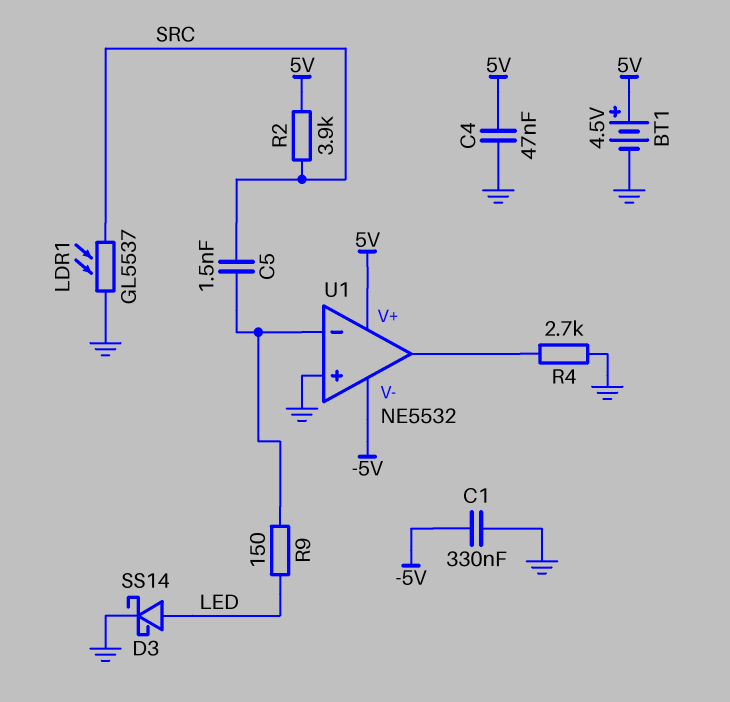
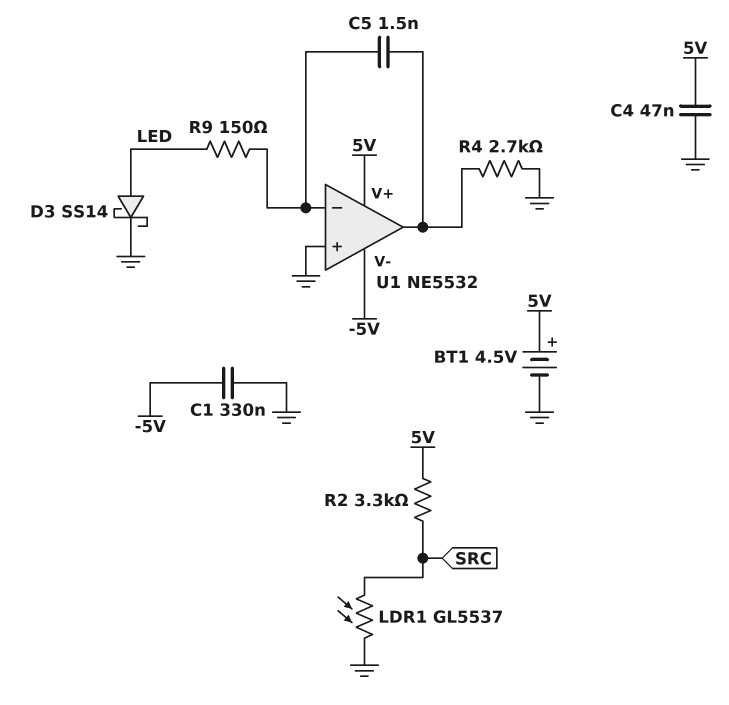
C5: 1.5nF (SRC, U1/in-) -> 1.5nF (U1/in-, U1/out)
R2: 3.9k (5V, SRC) -> 3.3k (5V, SRC)

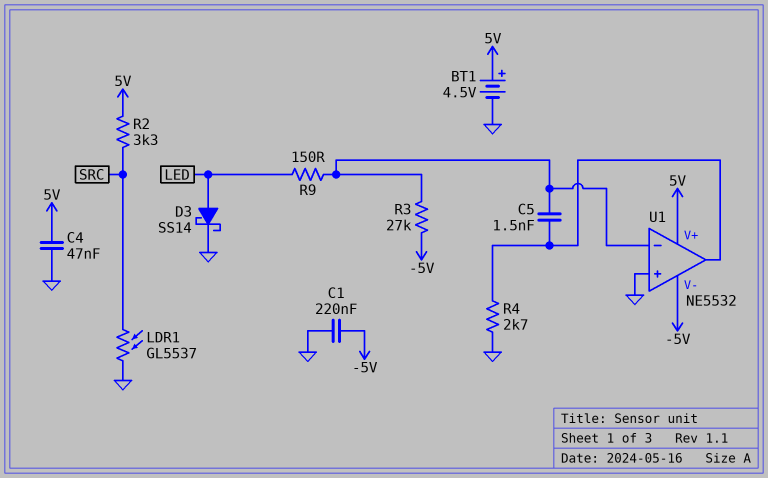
C1: 330nF (-5V, GND) -> 220nF (-5V, GND)
R3: none -> 27k (-5V, U1/in-)

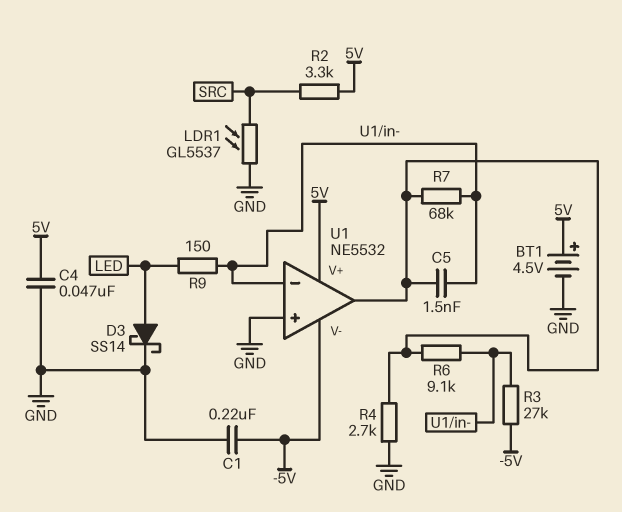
R6: none -> 9.1k (U1/in-, U1/out)
R7: none -> 68k (U1/in-, U1/out)

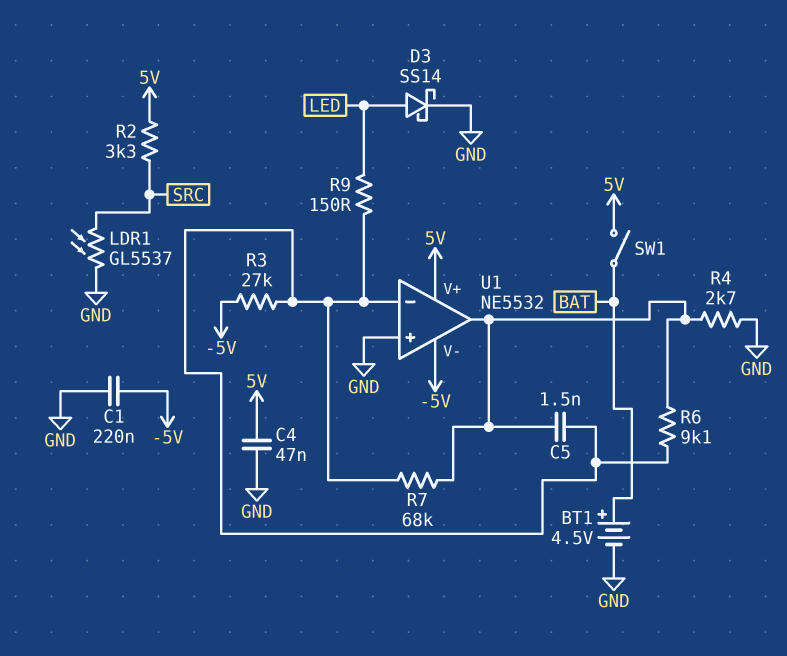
BT1: 4.5V (plus 5V, minus GND) -> 4.5V (plus BAT, minus GND)
SW1: none -> switch (5V, BAT)

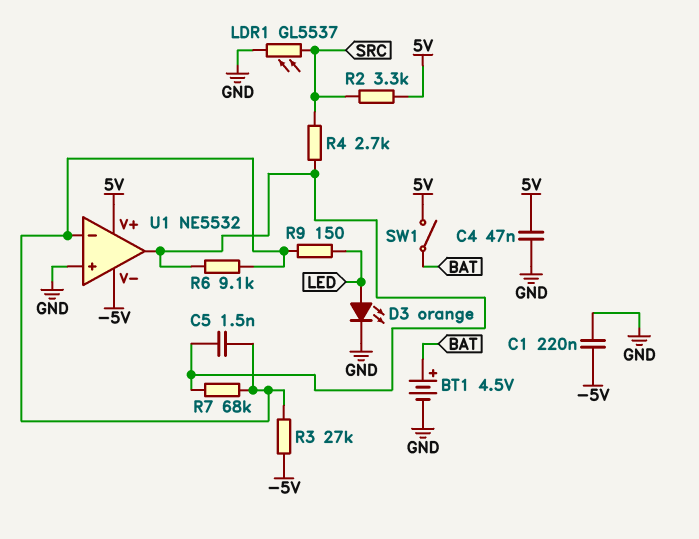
D3: schottky SS14 (A LED, K GND) -> LED orange (A LED, K GND)
R4: 2.7k (GND, U1/out) -> 2.7k (SRC, U1/out)

